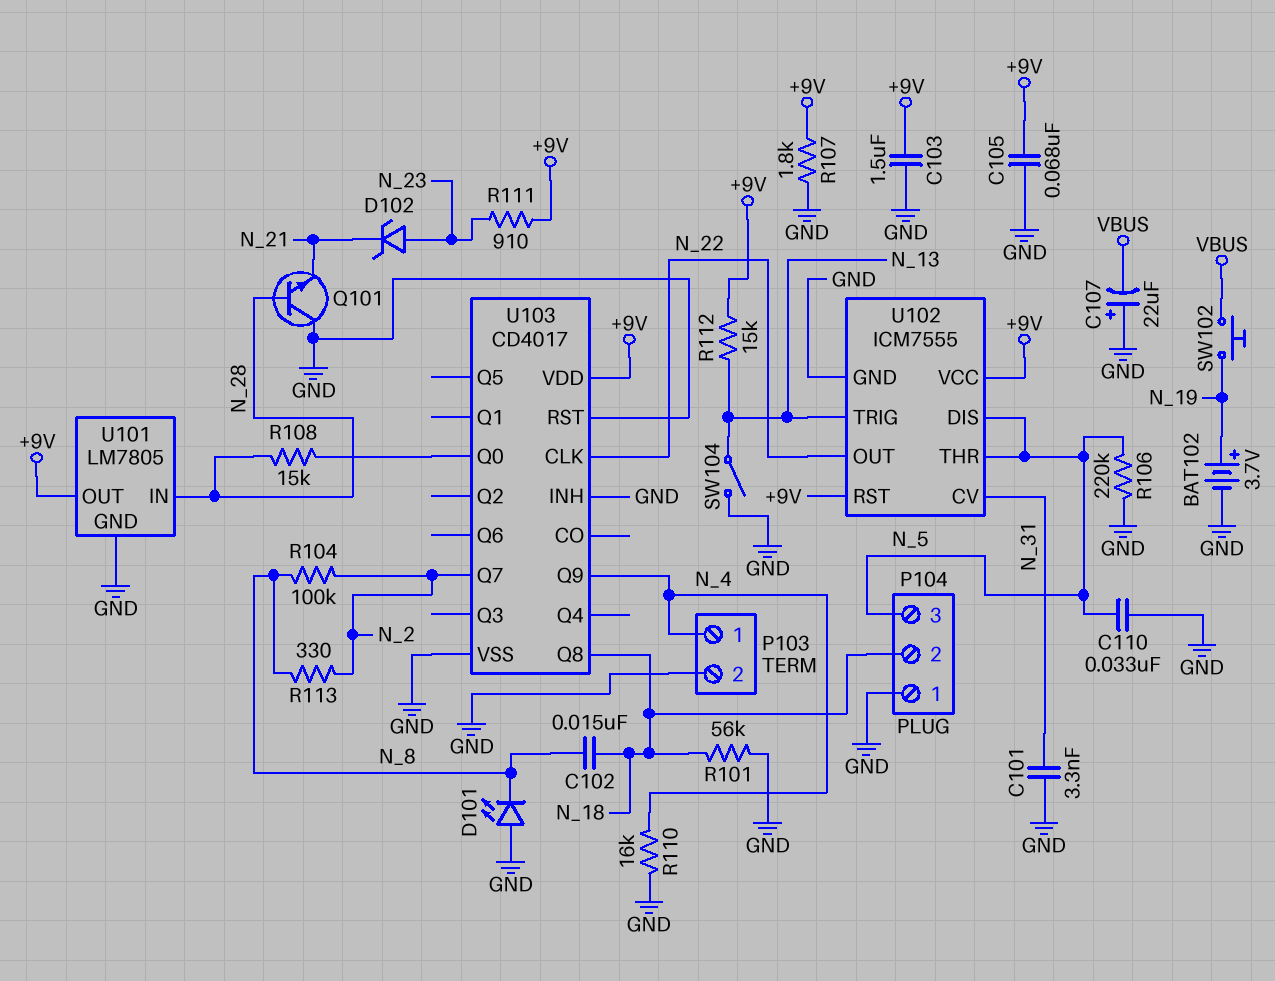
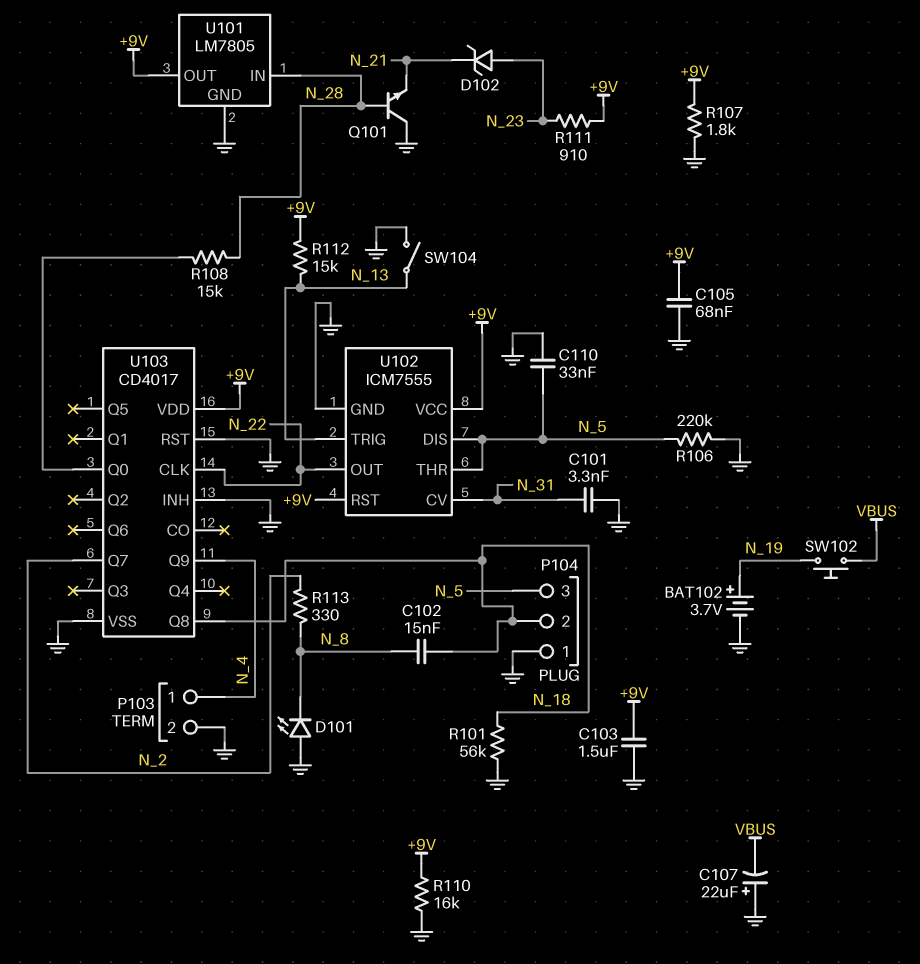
R104: 100k (N_2, N_8) -> none
R110: 16k (GND, N_4) -> 16k (+9V, GND)

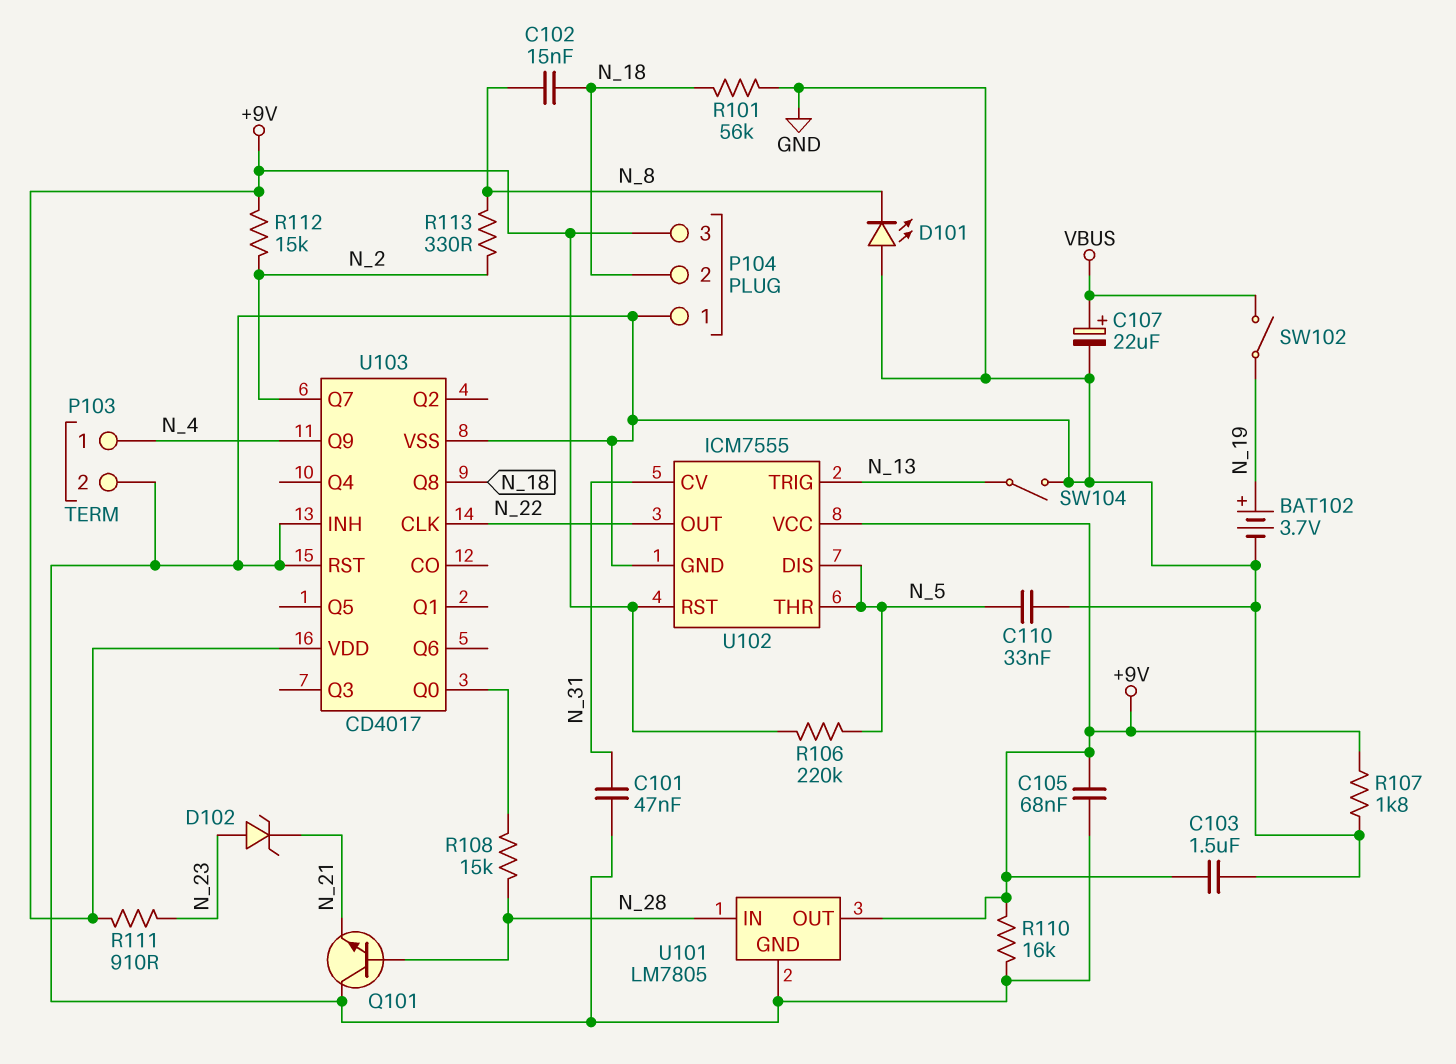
C101: 3.3nF (GND, N_31) -> 47nF (GND, N_31)
C107: 22uF (plus GND, minus VBUS) -> 22uF (plus VBUS, minus GND)
P104 pin 3: N_5 -> +9V
R106: 220k (GND, N_5) -> 220k (+9V, N_5)
R112: 15k (+9V, N_13) -> 15k (+9V, N_2)
SW102: button (N_19, VBUS) -> switch (N_19, VBUS)

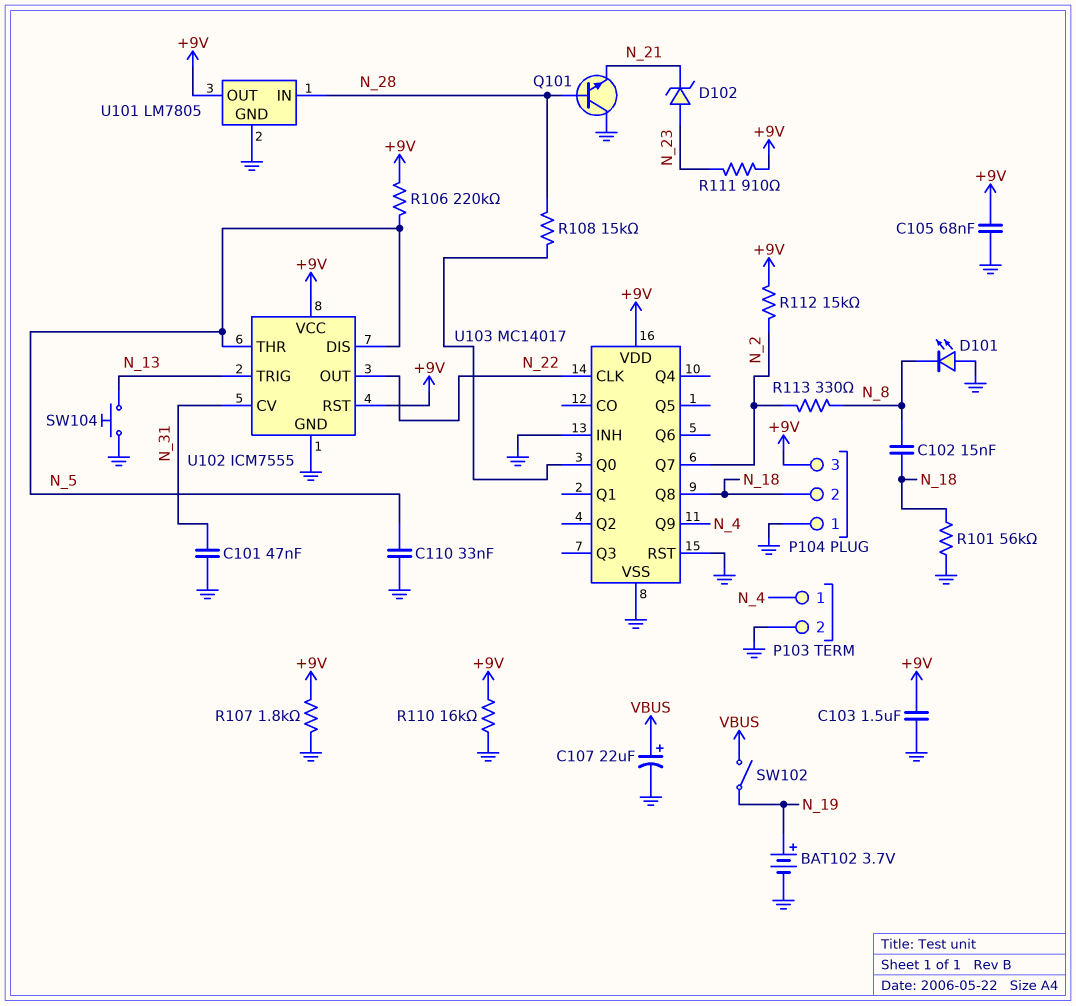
SW104: switch (GND, N_13) -> button (GND, N_13)
U103: CD4017 -> MC14017

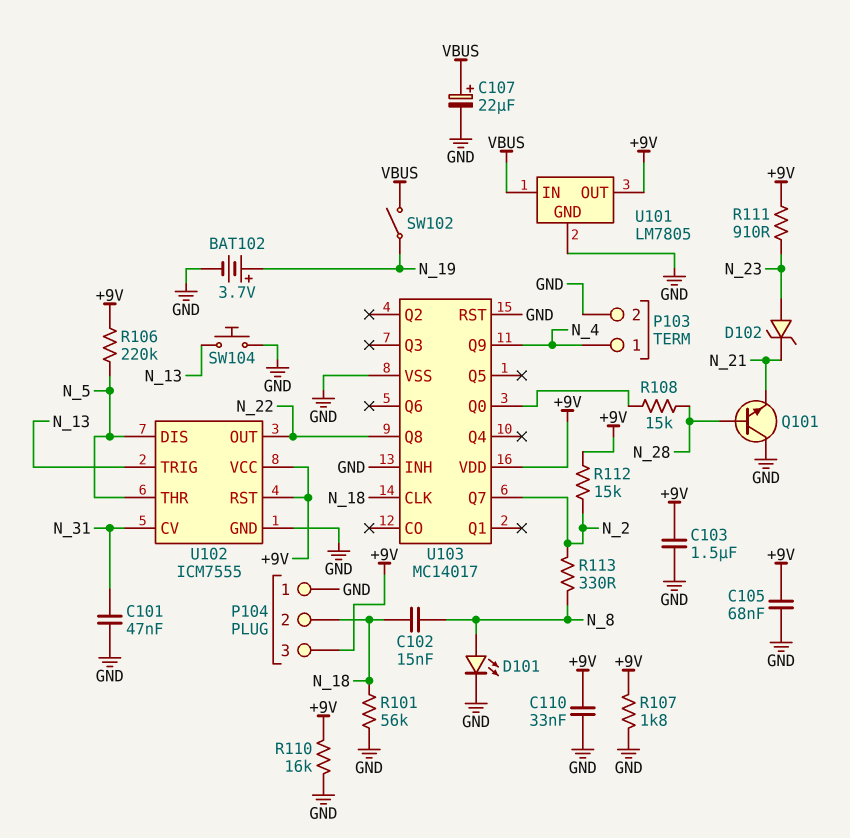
C110: 33nF (GND, N_5) -> 33nF (+9V, GND)
D101: LED (A GND, K N_8) -> LED (A N_8, K GND)
U101 pin IN: N_28 -> VBUS
U103 pin CLK: N_22 -> N_18
U103 pin Q8: N_18 -> N_22

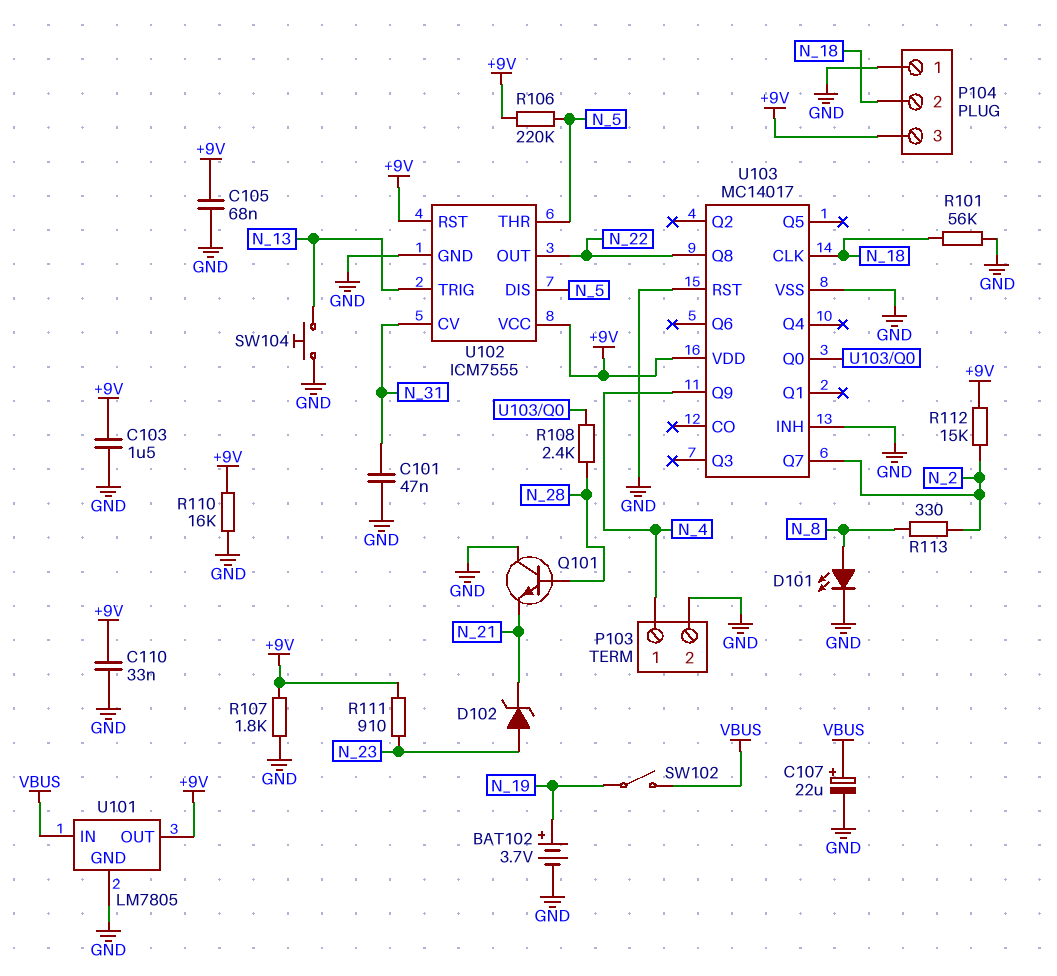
C102: 15nF (N_8, N_18) -> none
R108: 15k (N_28, U103/Q0) -> 2.4k (N_28, U103/Q0)

